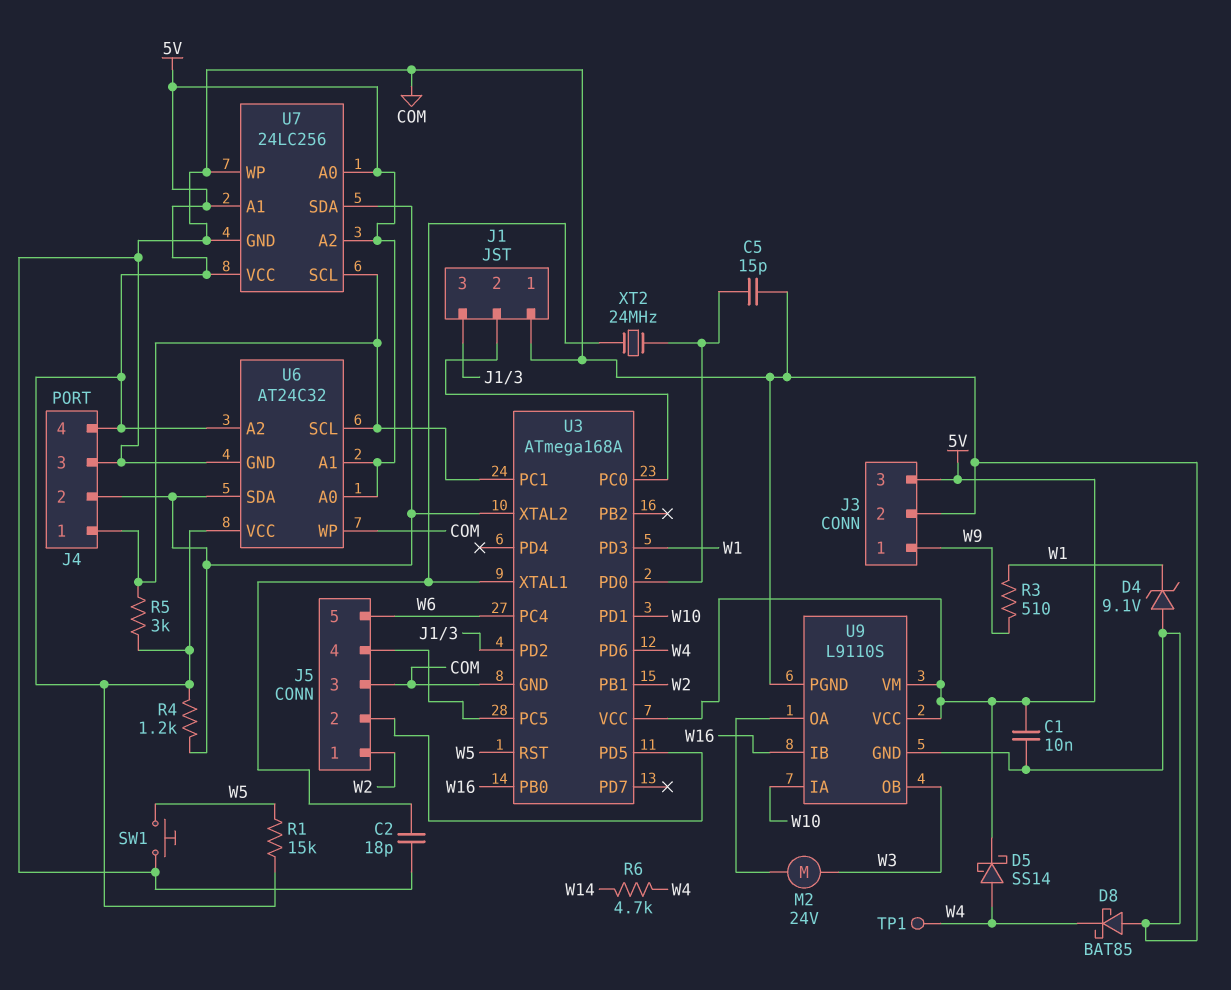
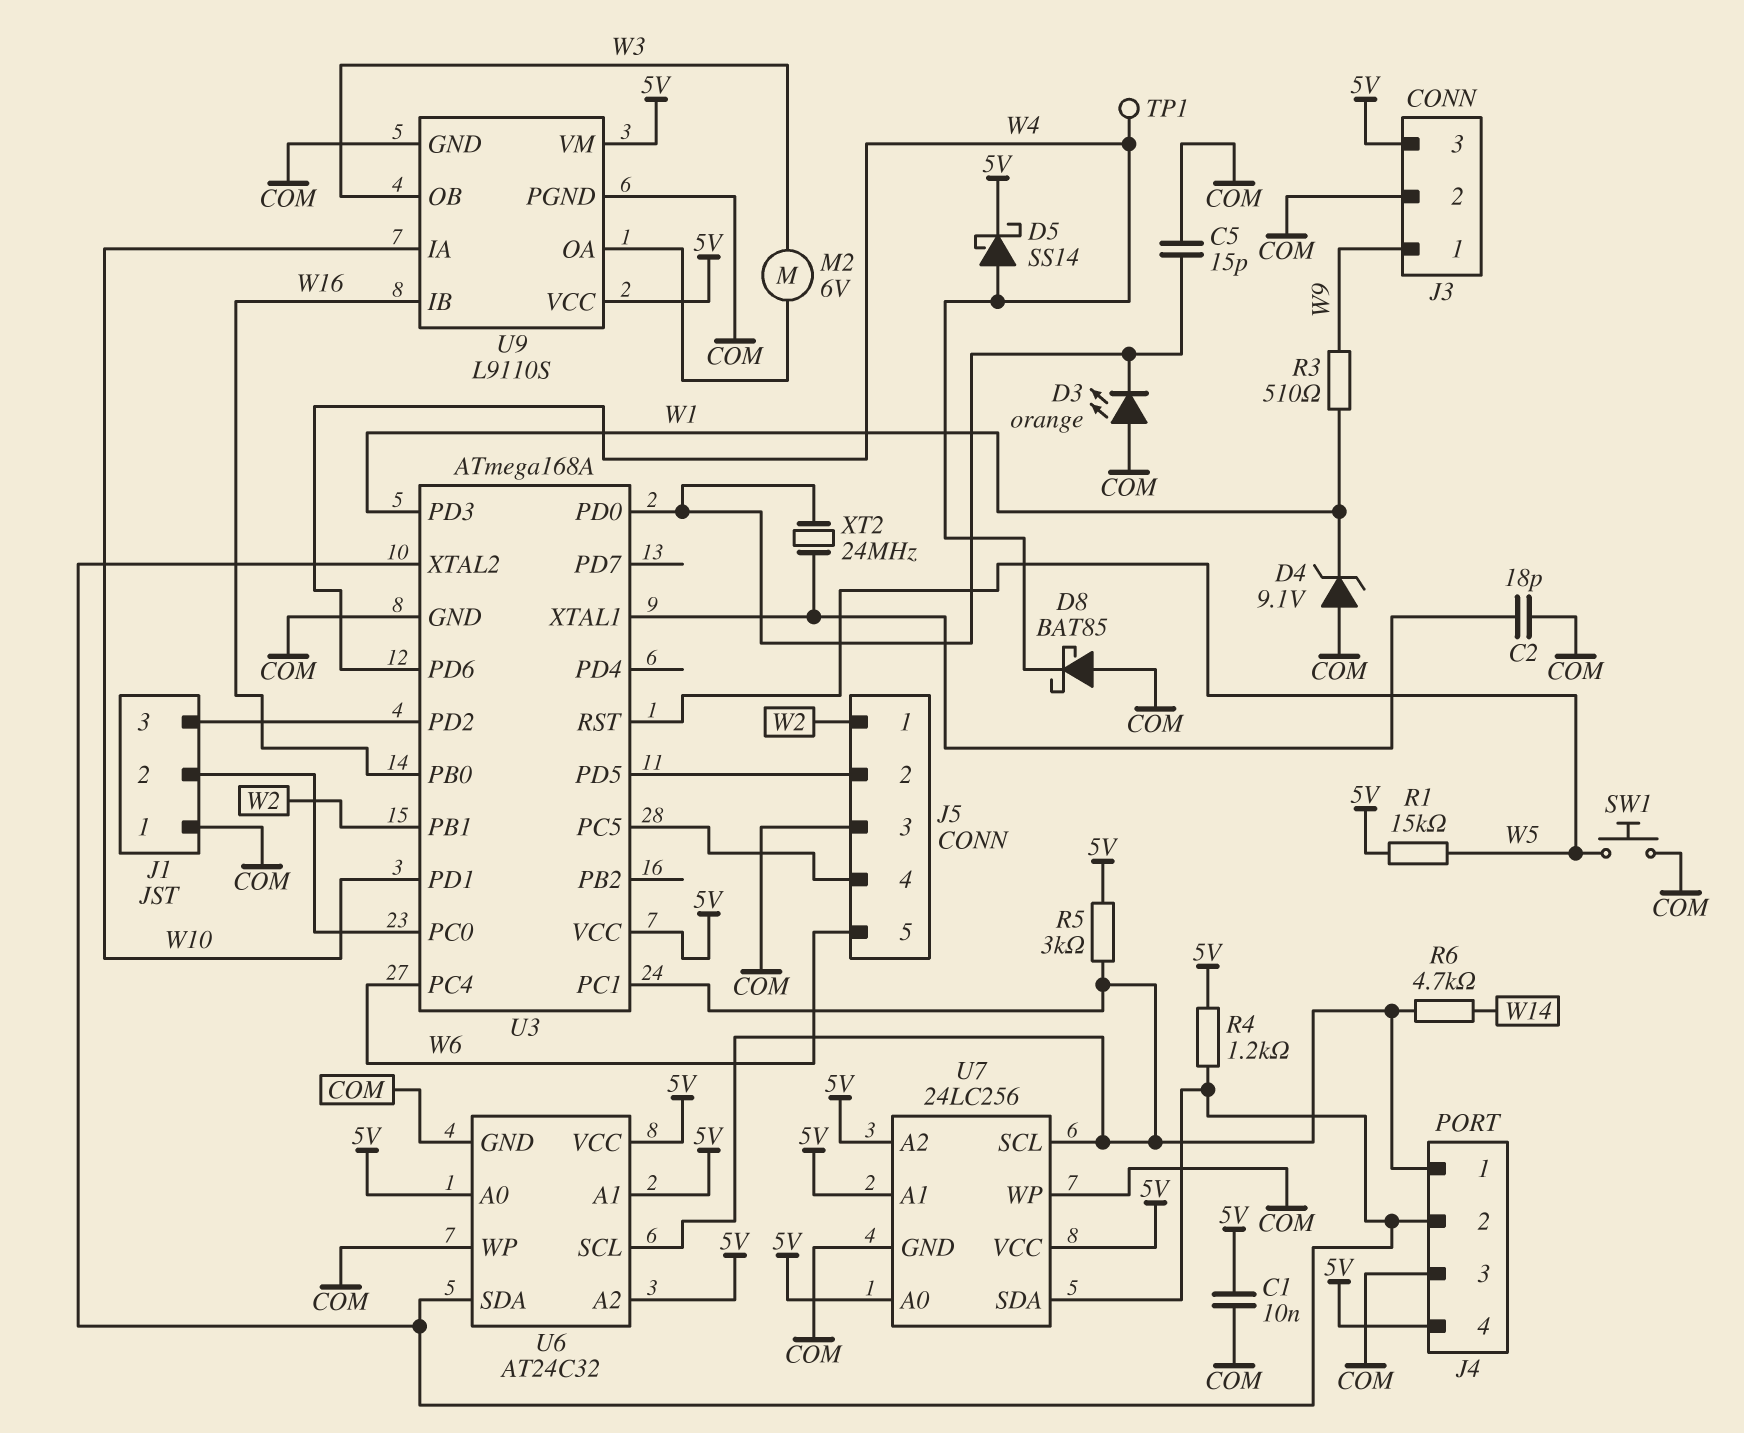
D3: none -> LED orange (A COM, K U3/PD0)
M2: motor 24V (U9/OA, W3) -> motor 6V (U9/OA, W3)
R6: 4.7k (W4, W14) -> 4.7k (J4/1, W14)

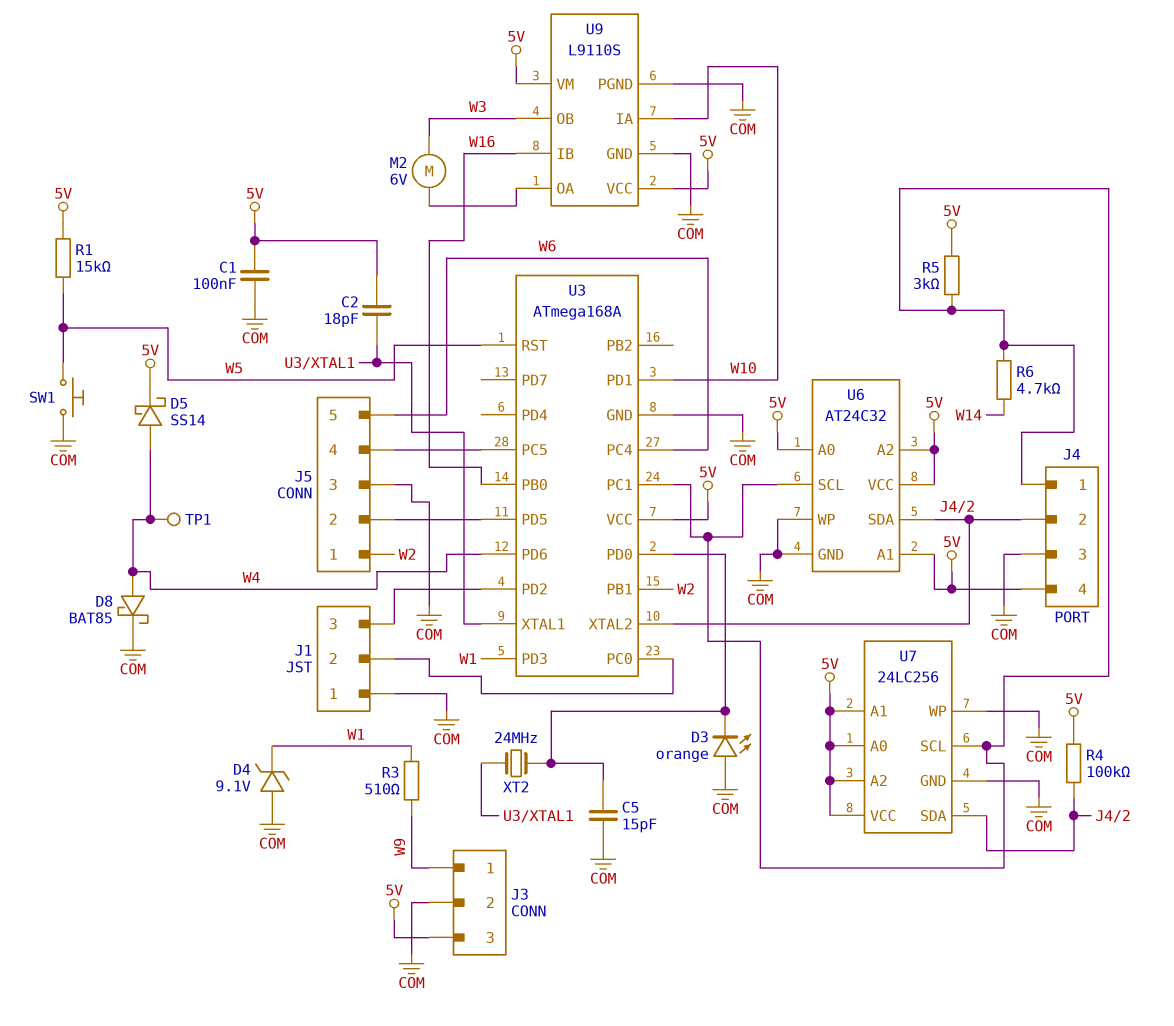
C1: 10nF (5V, COM) -> 100nF (5V, COM)
C2: 18pF (COM, U3/XTAL1) -> 18pF (5V, U3/XTAL1)
D8: schottky BAT85 (A COM, K W4) -> schottky BAT85 (A W4, K COM)
R4: 1.2k (5V, J4/2) -> 100k (5V, J4/2)

